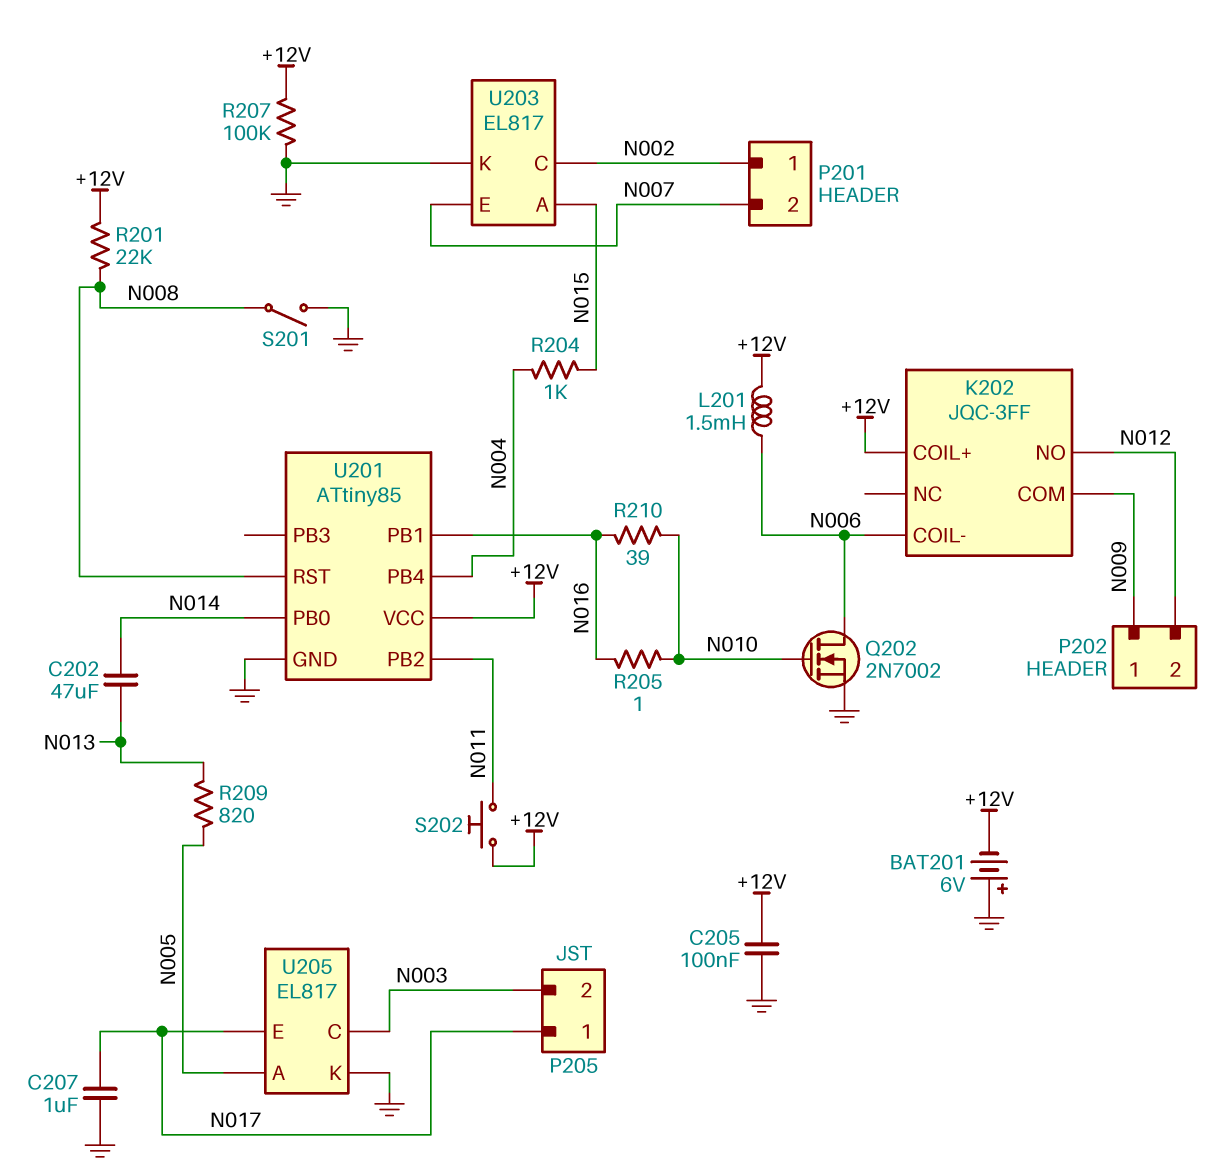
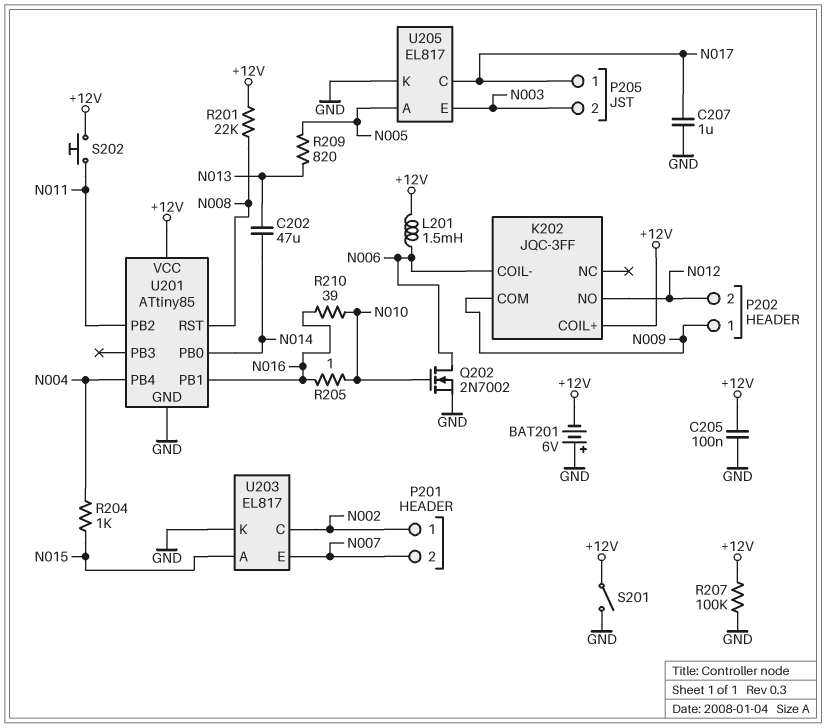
S201: switch (GND, N008) -> switch (+12V, GND)
U205 pin C: N003 -> N017
U205 pin E: N017 -> N003

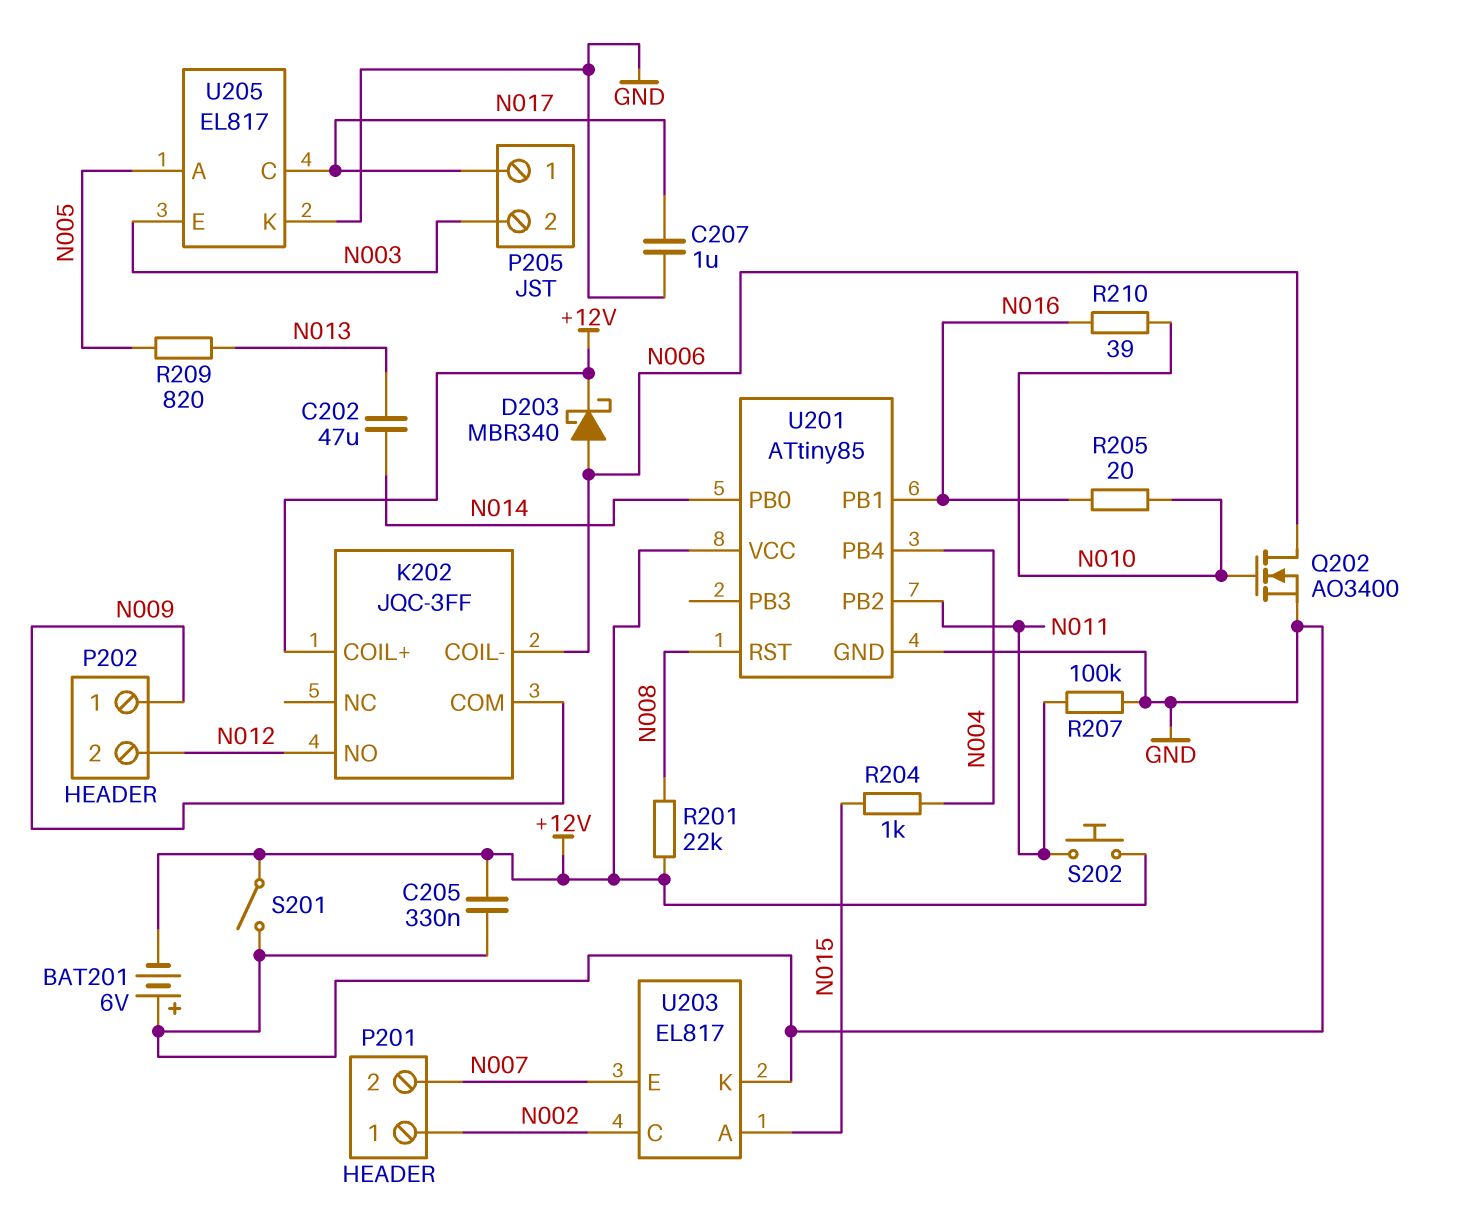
C205: 100nF (+12V, GND) -> 330nF (+12V, GND)
D203: none -> schottky MBR340 (A N006, K +12V)
L201: 1.5mH (+12V, N006) -> none
Q202: NMOS 2N7002 (G N010, D N006, S GND) -> NMOS AO3400 (G N010, D N006, S GND)
R205: 1 (N010, N016) -> 20 (N010, N016)
R207: 100k (+12V, GND) -> 100k (GND, N011)

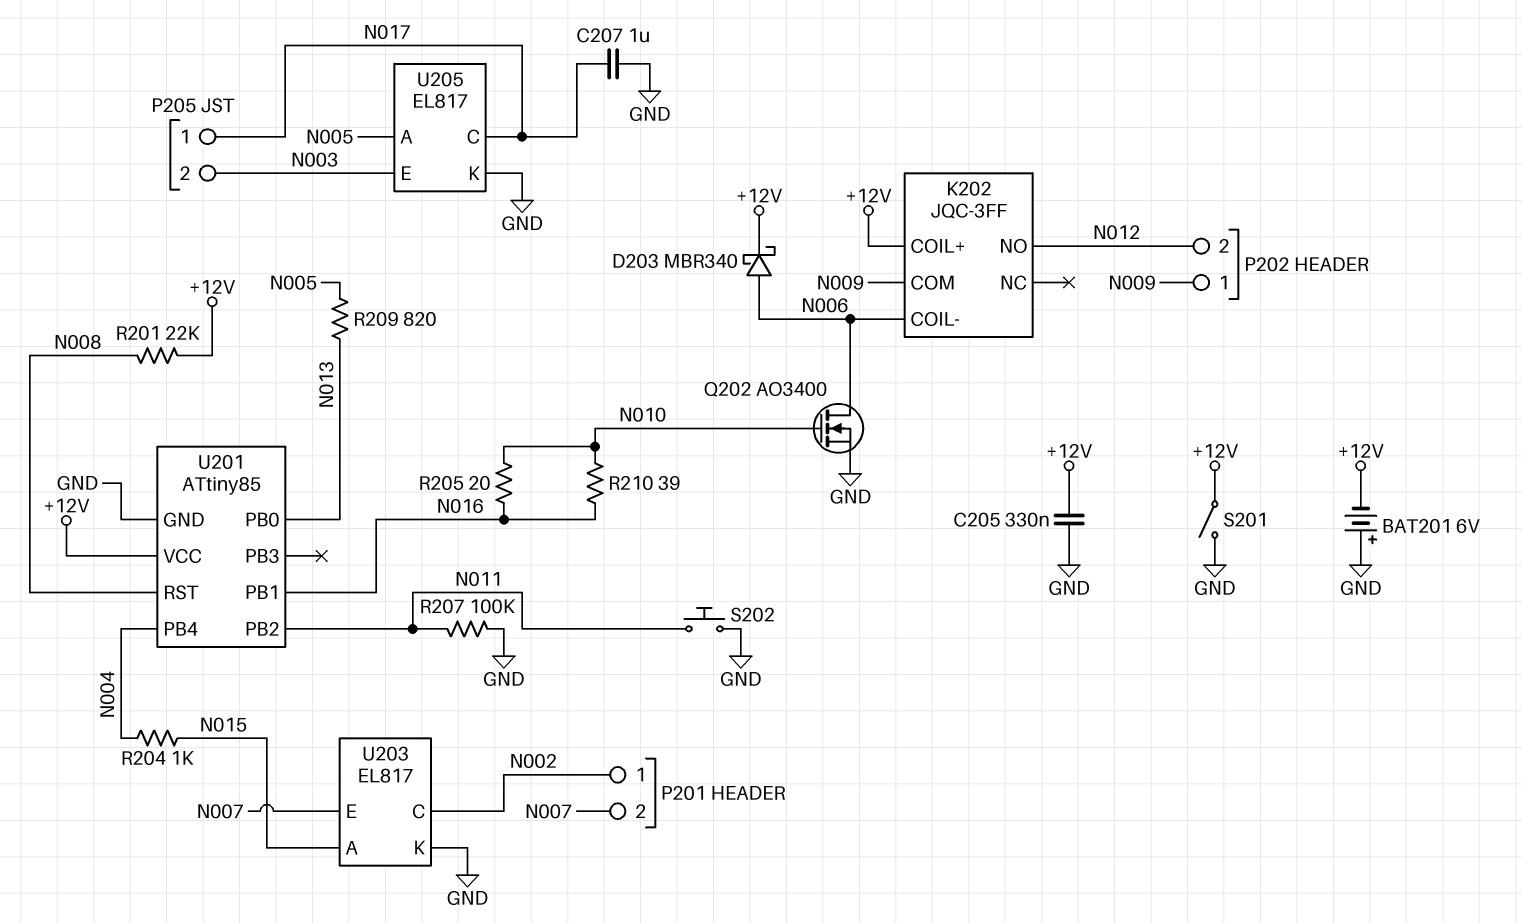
C202: 47uF (N013, N014) -> none
S202: button (+12V, N011) -> button (GND, N011)
U201 pin PB0: N014 -> N013

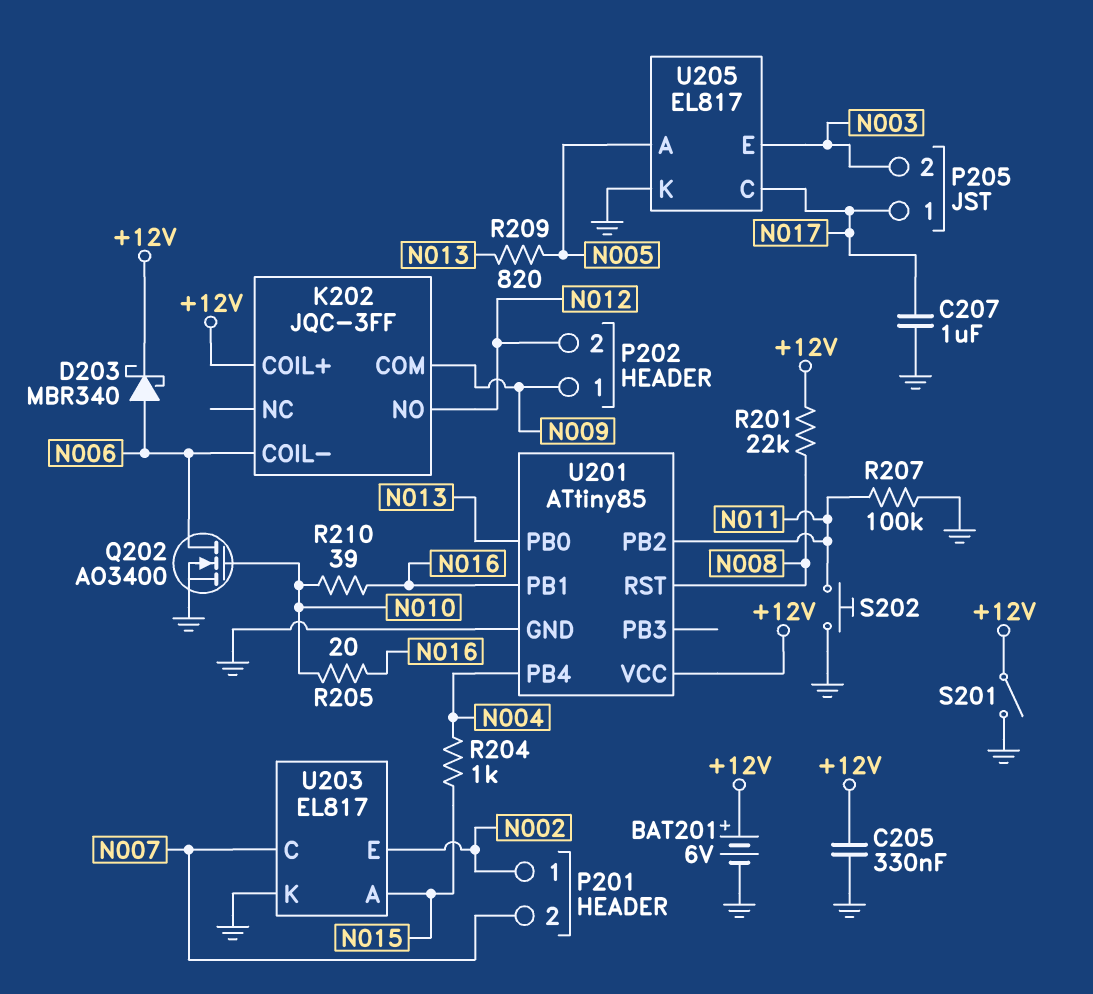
BAT201: 6V (plus GND, minus +12V) -> 6V (plus +12V, minus GND)
U203 pin C: N002 -> N007
U203 pin E: N007 -> N002

